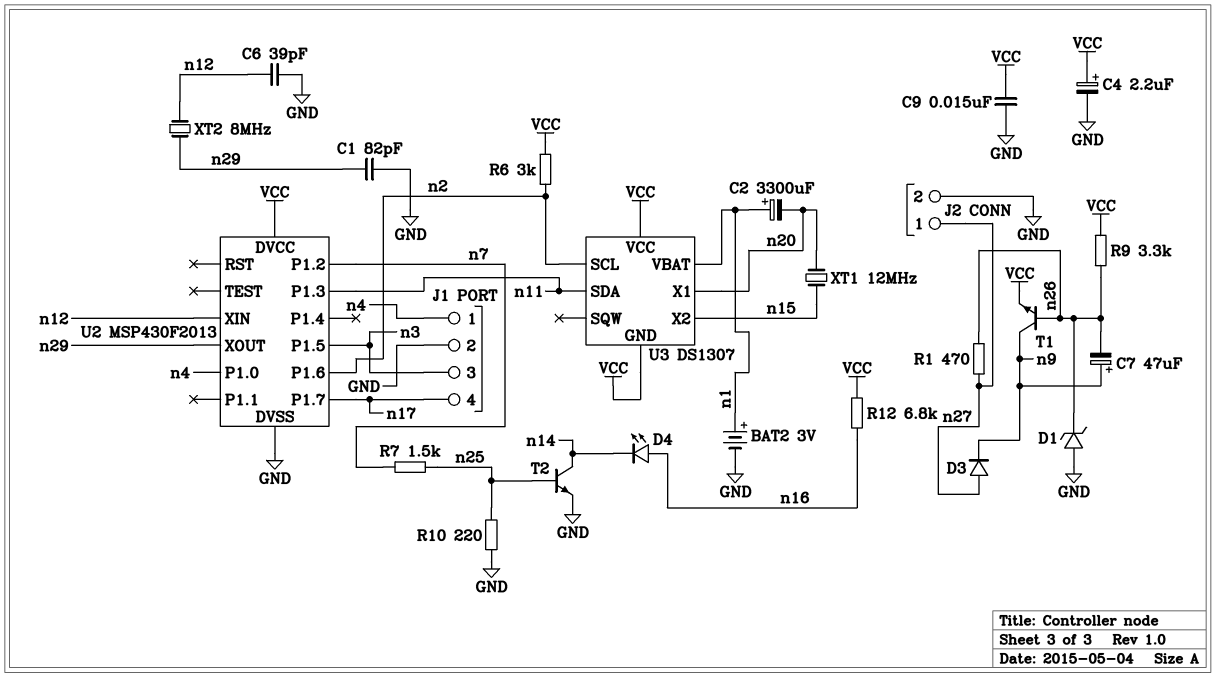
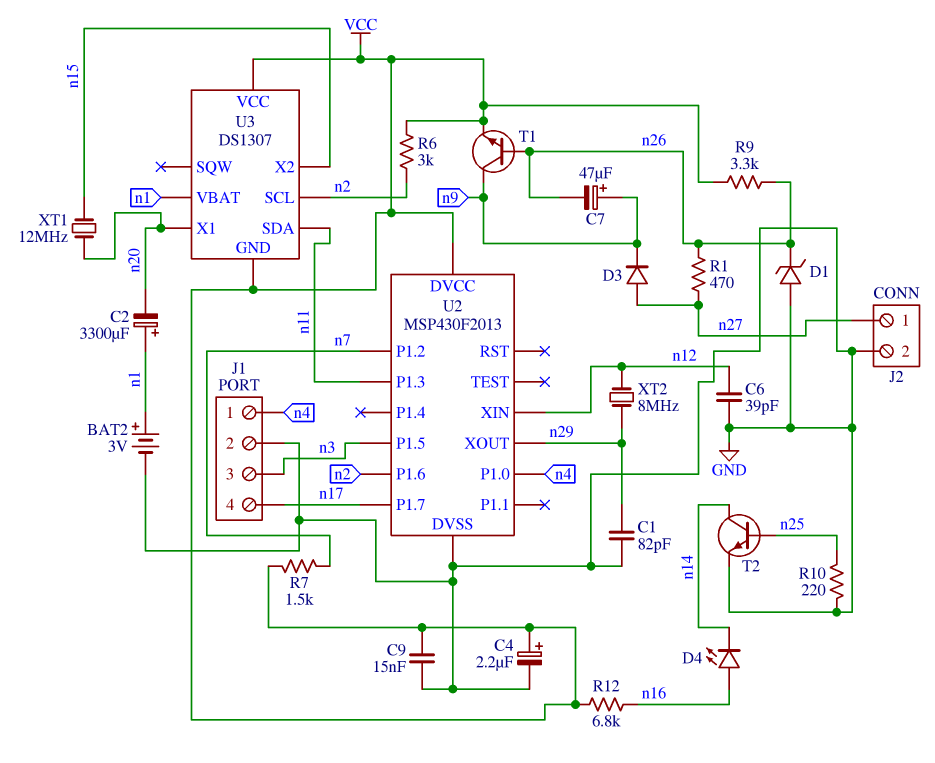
R7: 1.5k (n7, n25) -> 1.5k (VCC, n7)

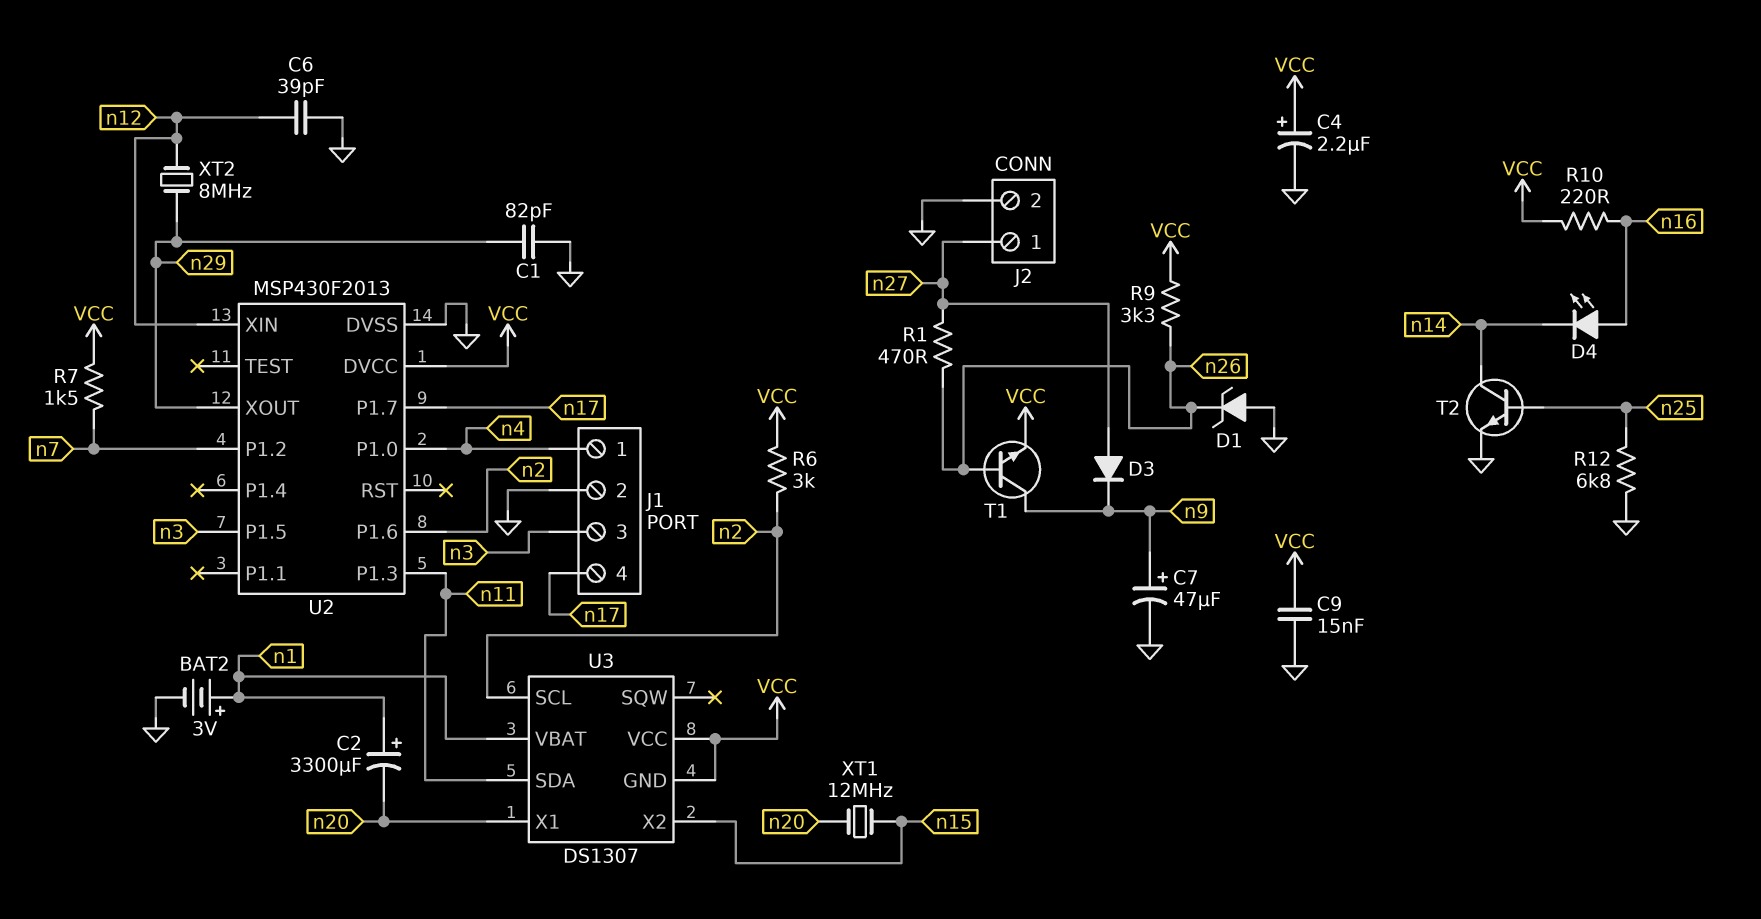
C7: 47uF (plus n9, minus n26) -> 47uF (plus n9, minus GND)
R10: 220 (GND, n25) -> 220 (VCC, n16)
R12: 6.8k (VCC, n16) -> 6.8k (GND, n25)

